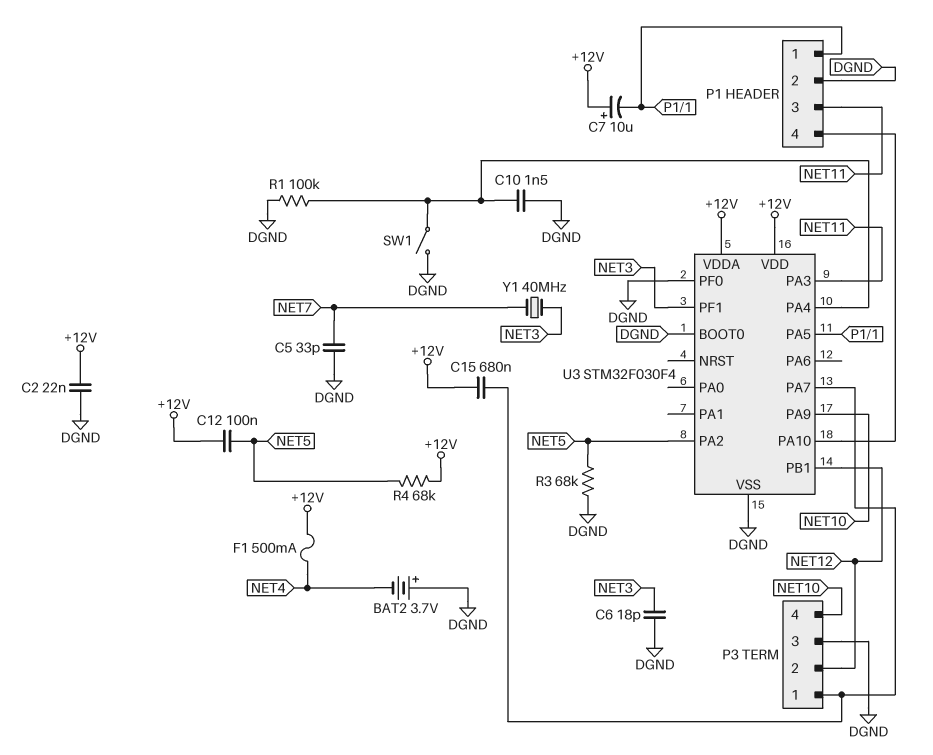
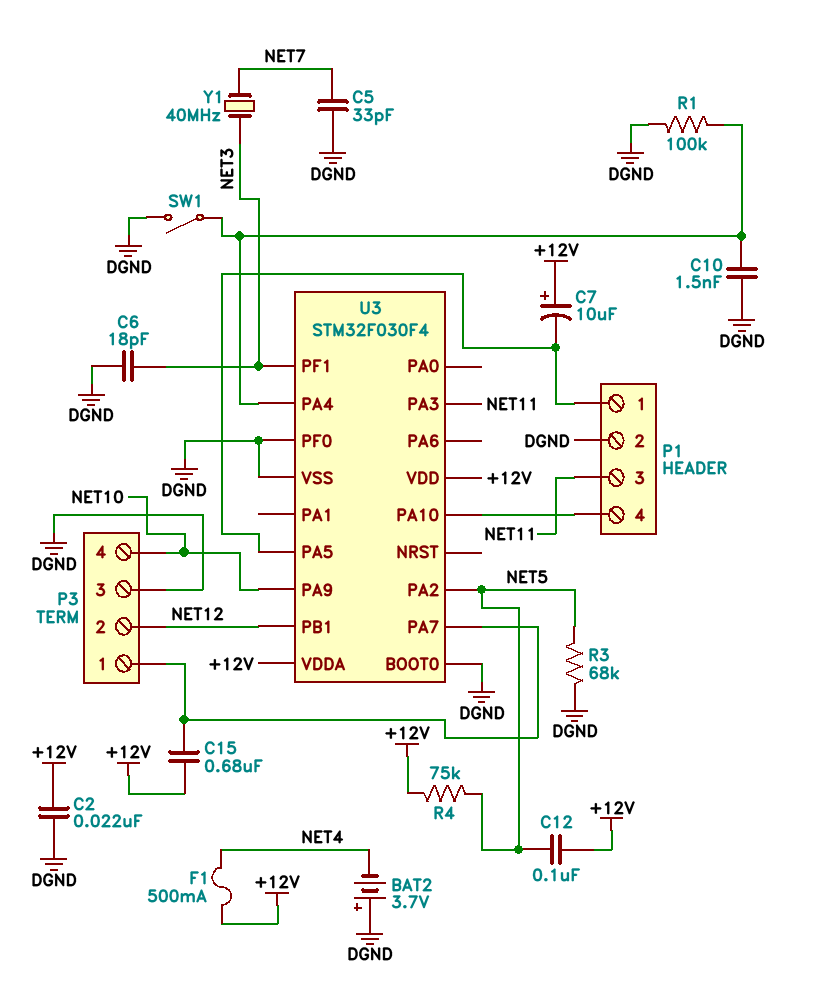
R4: 68k (+12V, NET5) -> 75k (+12V, NET5)

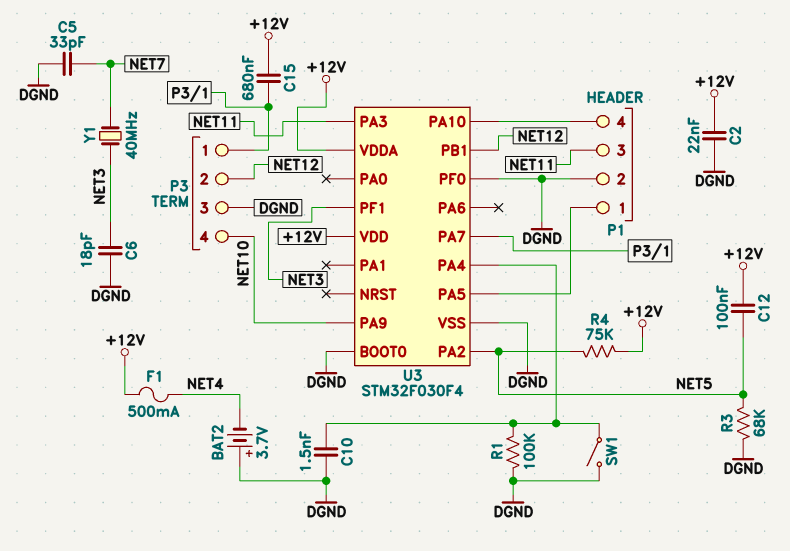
C7: 10uF (plus +12V, minus P1/1) -> none

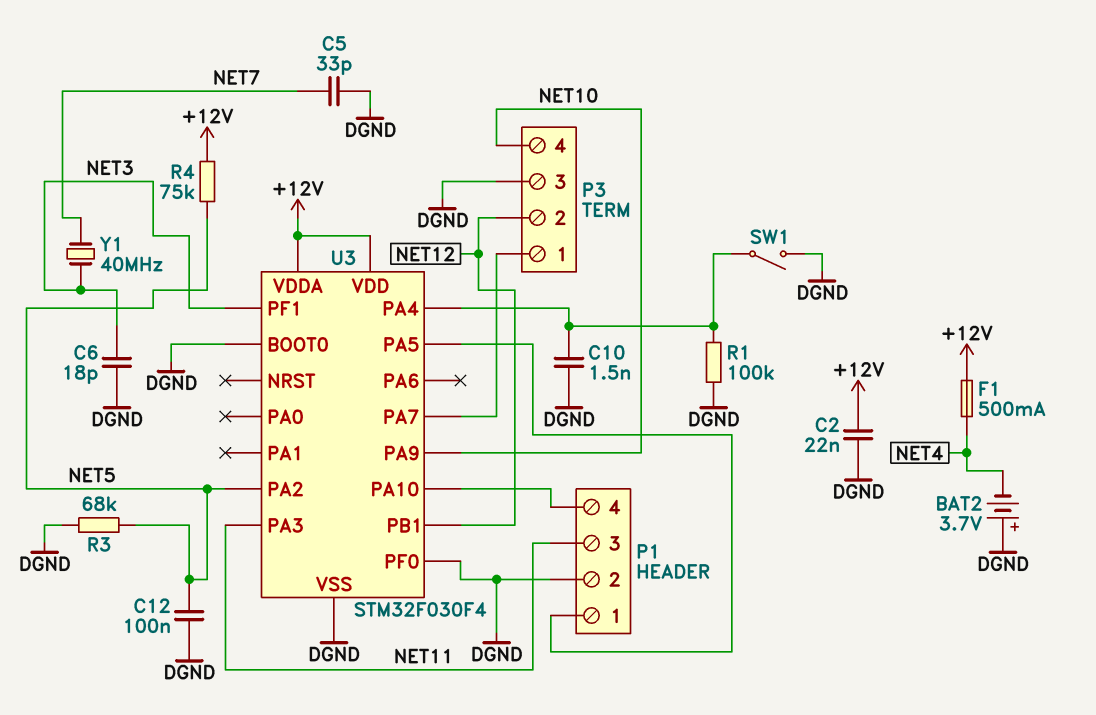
C12: 100nF (+12V, NET5) -> 100nF (DGND, NET5)
C15: 680nF (+12V, P3/1) -> none

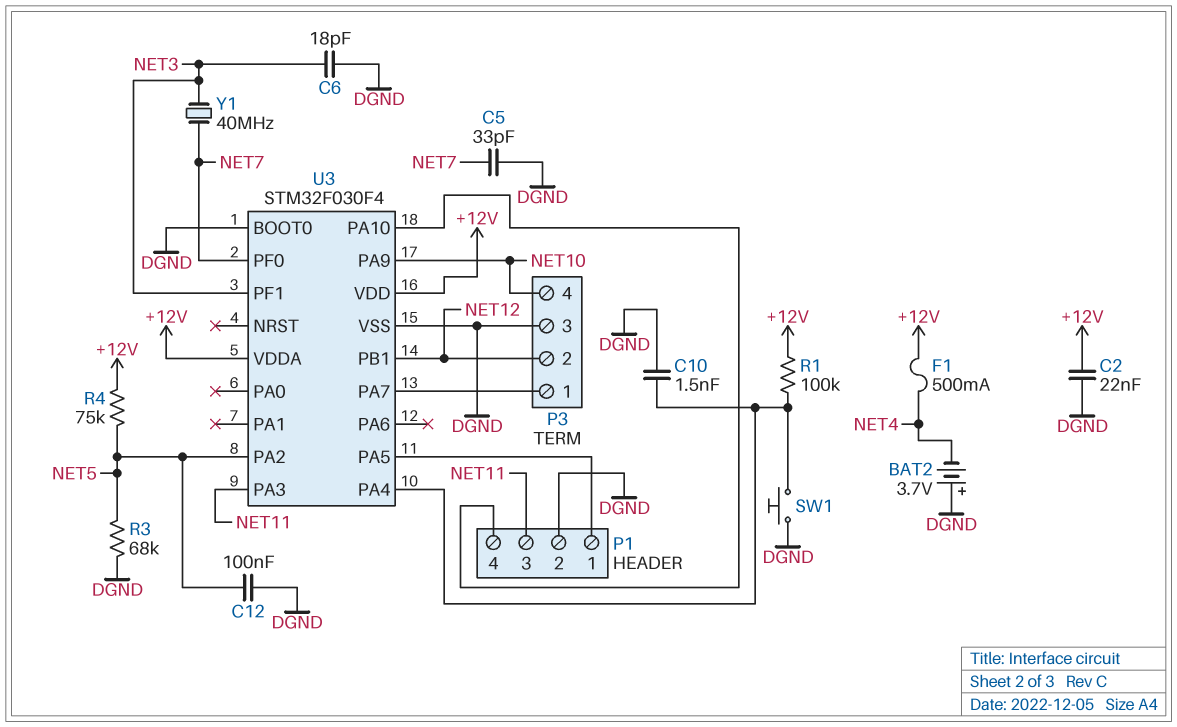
R1: 100k (DGND, U3/PA4) -> 100k (+12V, U3/PA4)
SW1: switch (DGND, U3/PA4) -> button (DGND, U3/PA4)
U3 pin PF0: DGND -> NET7

